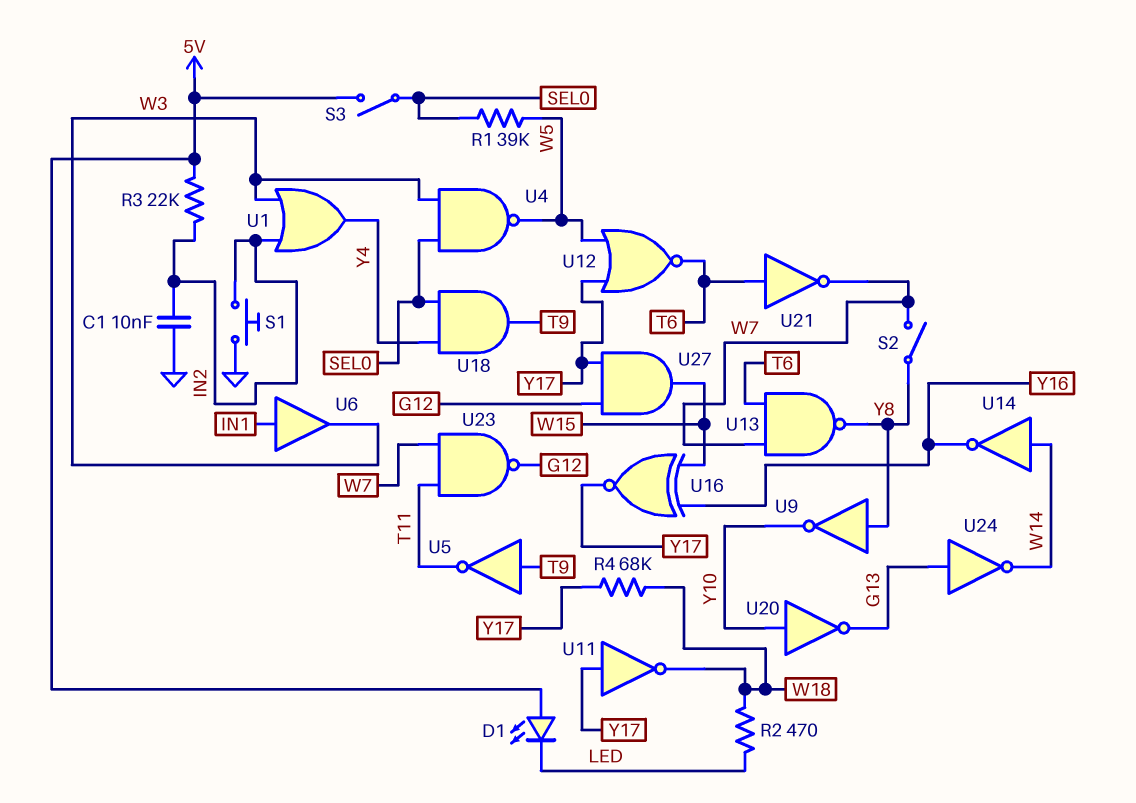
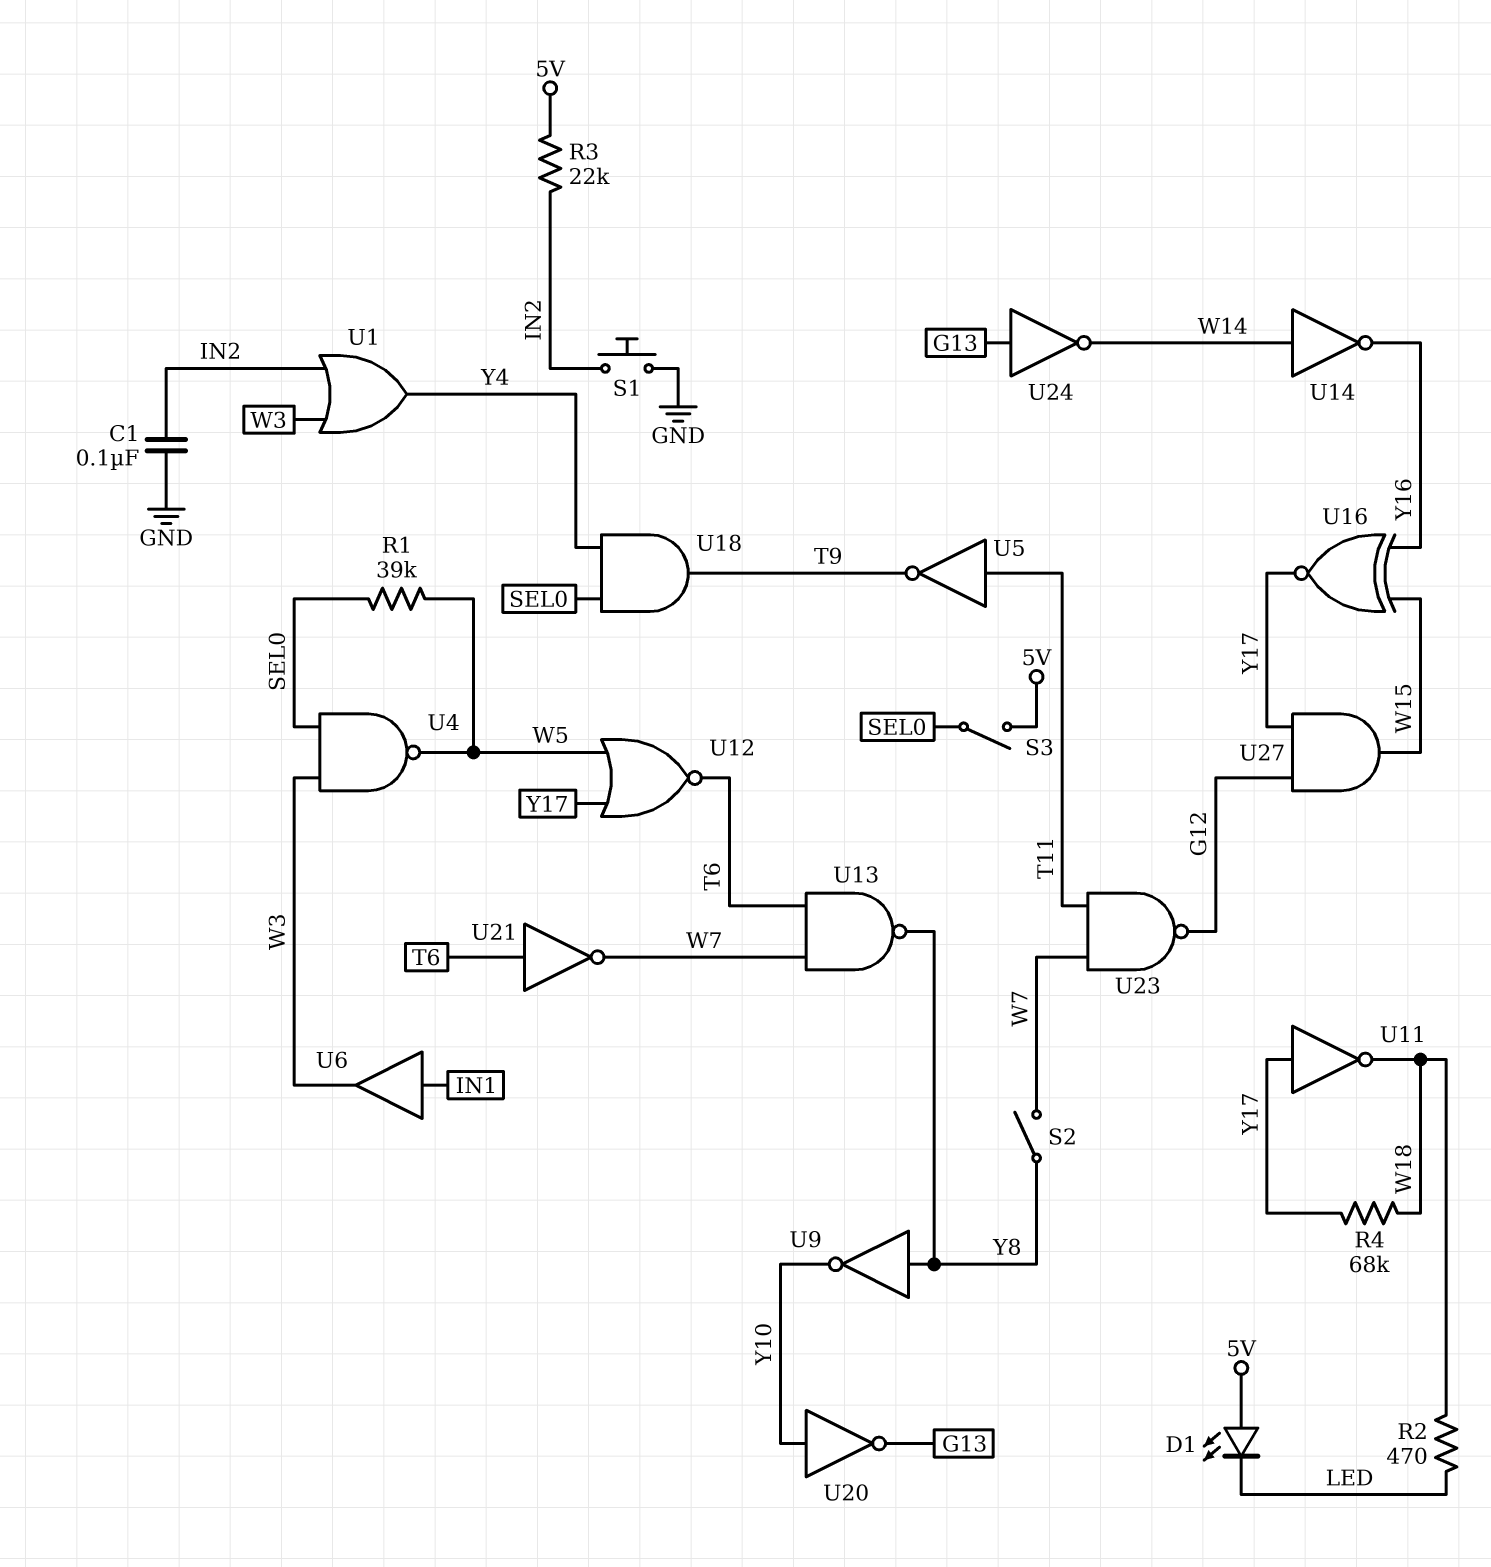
C1: 10nF (GND, IN2) -> 100nF (GND, IN2)
U5: NOT (in T9, out T11) -> NOT (in T11, out T9)

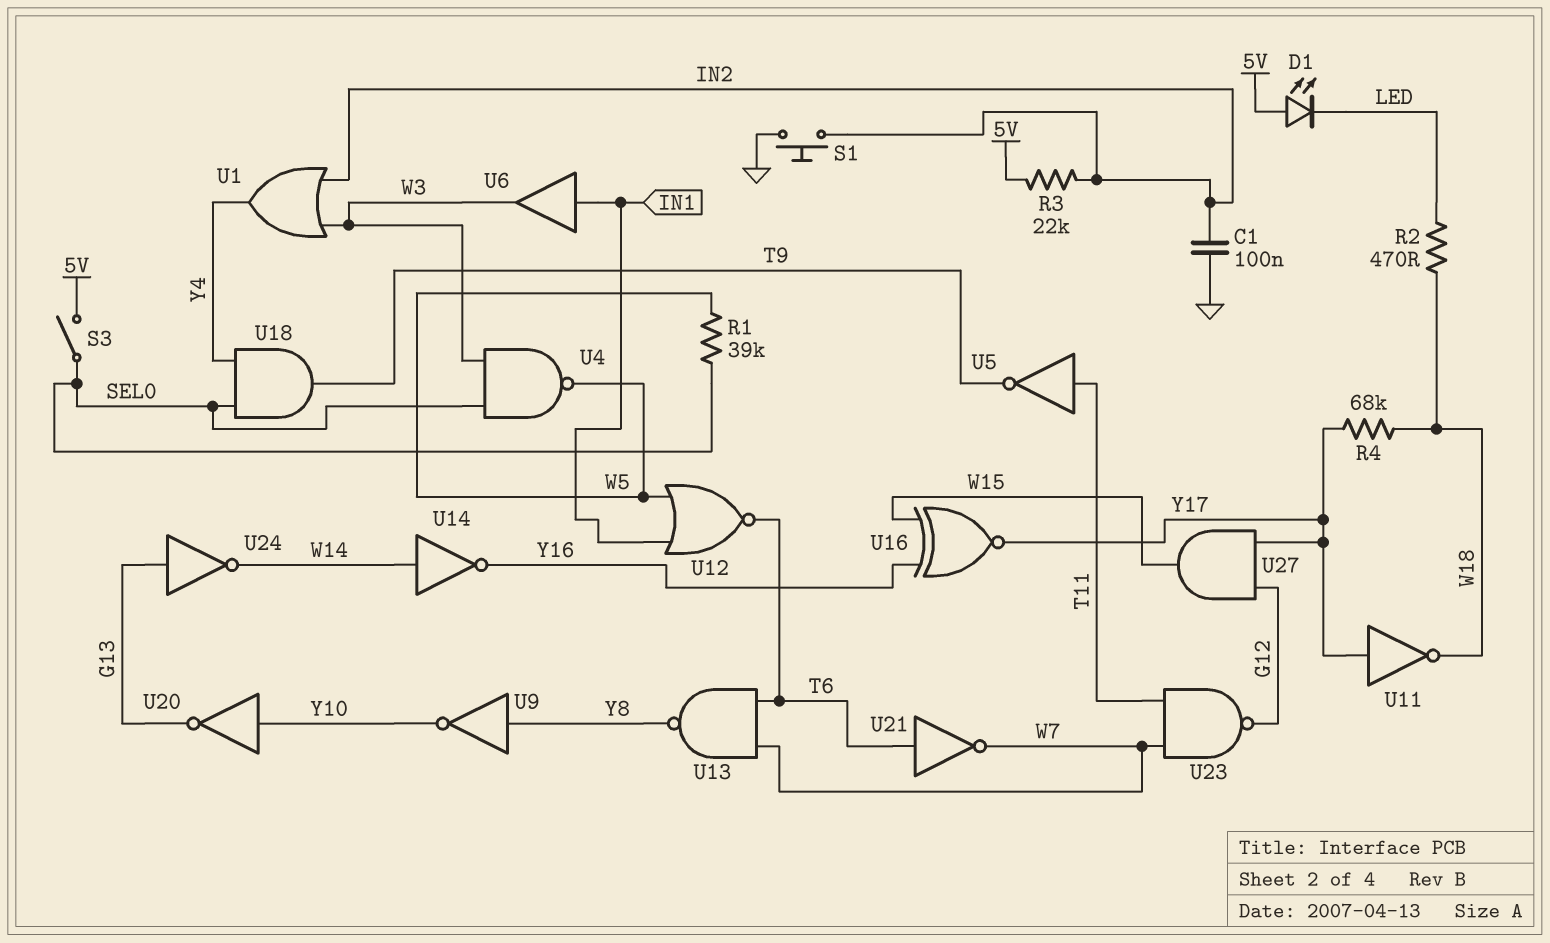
S2: switch (W7, Y8) -> none
U12: NOR (in W5, in Y17, out T6) -> NOR (in IN1, in W5, out T6)

